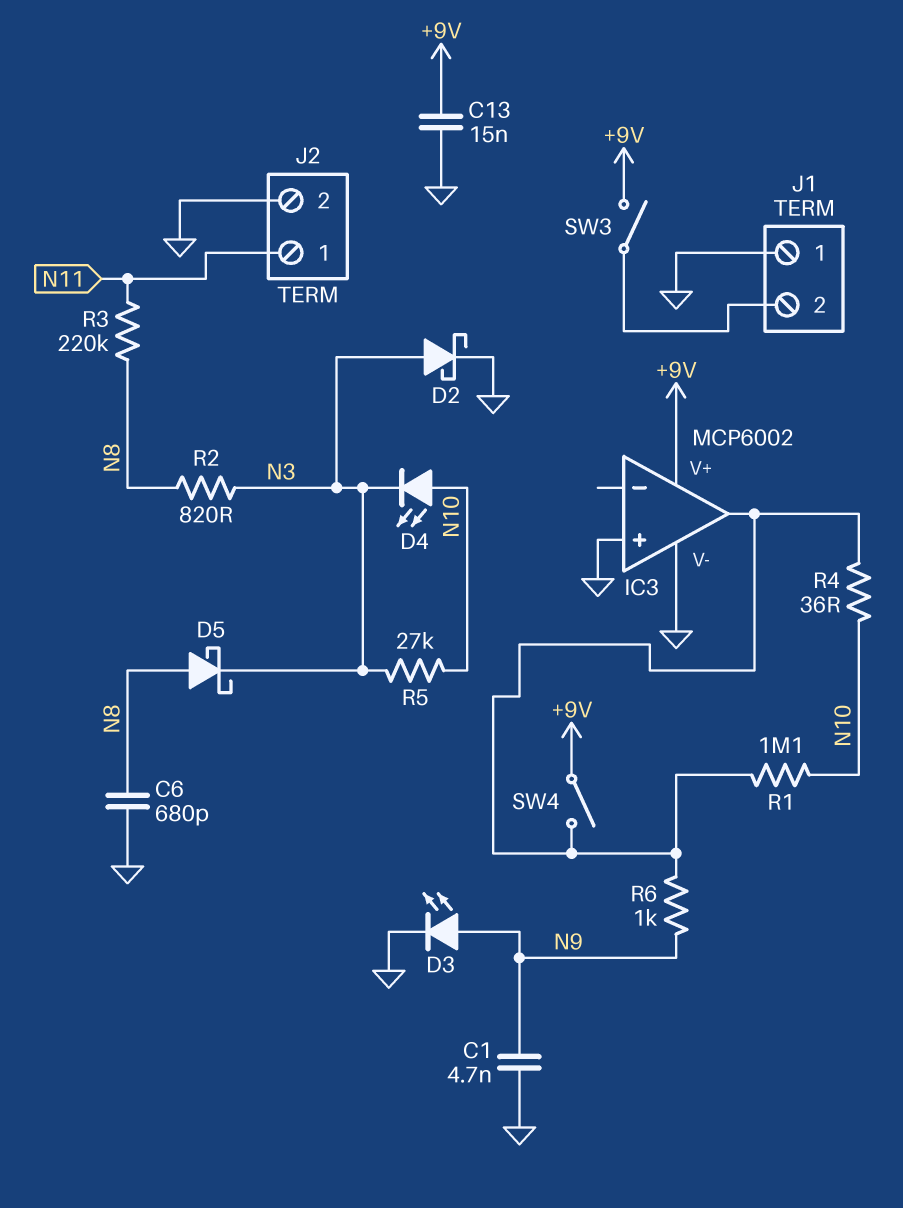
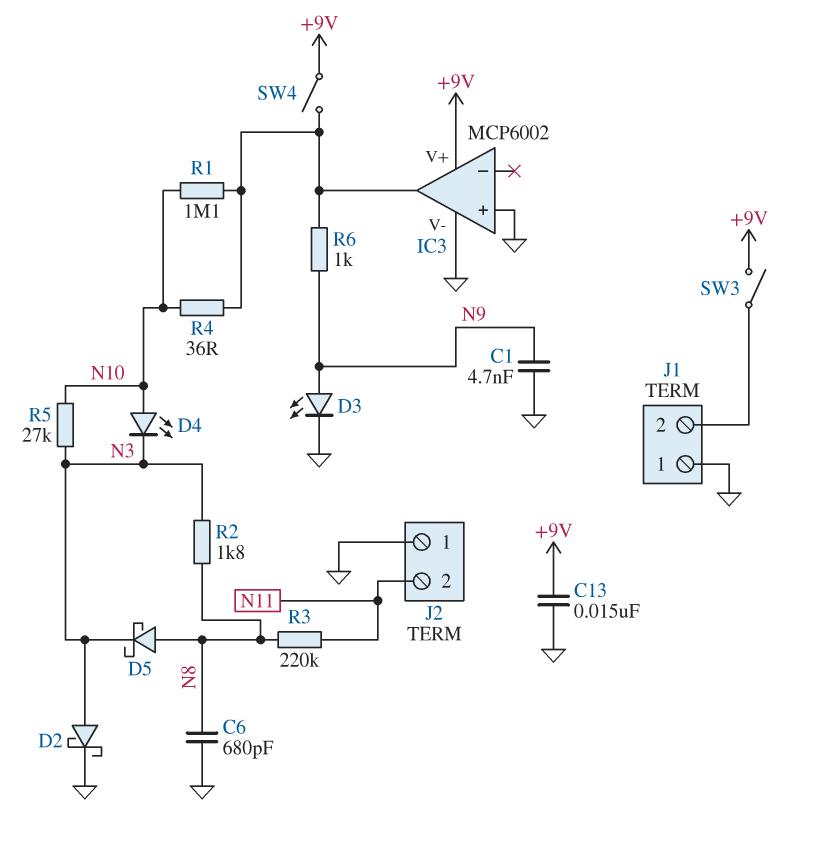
J2 pin 1: N11 -> GND
J2 pin 2: GND -> N11
R2: 820 (N3, N8) -> 1.8k (N3, N8)

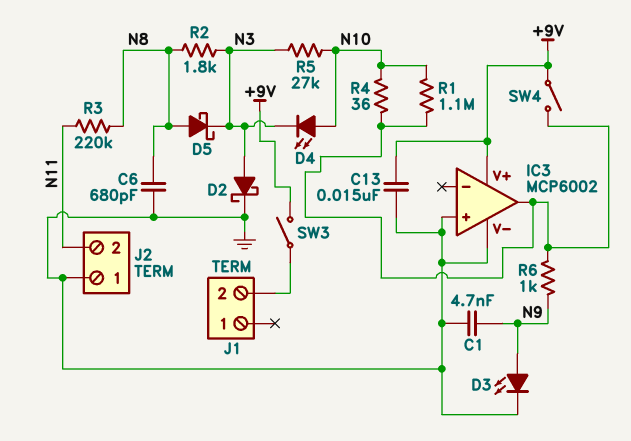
J1 pin 1: GND -> none

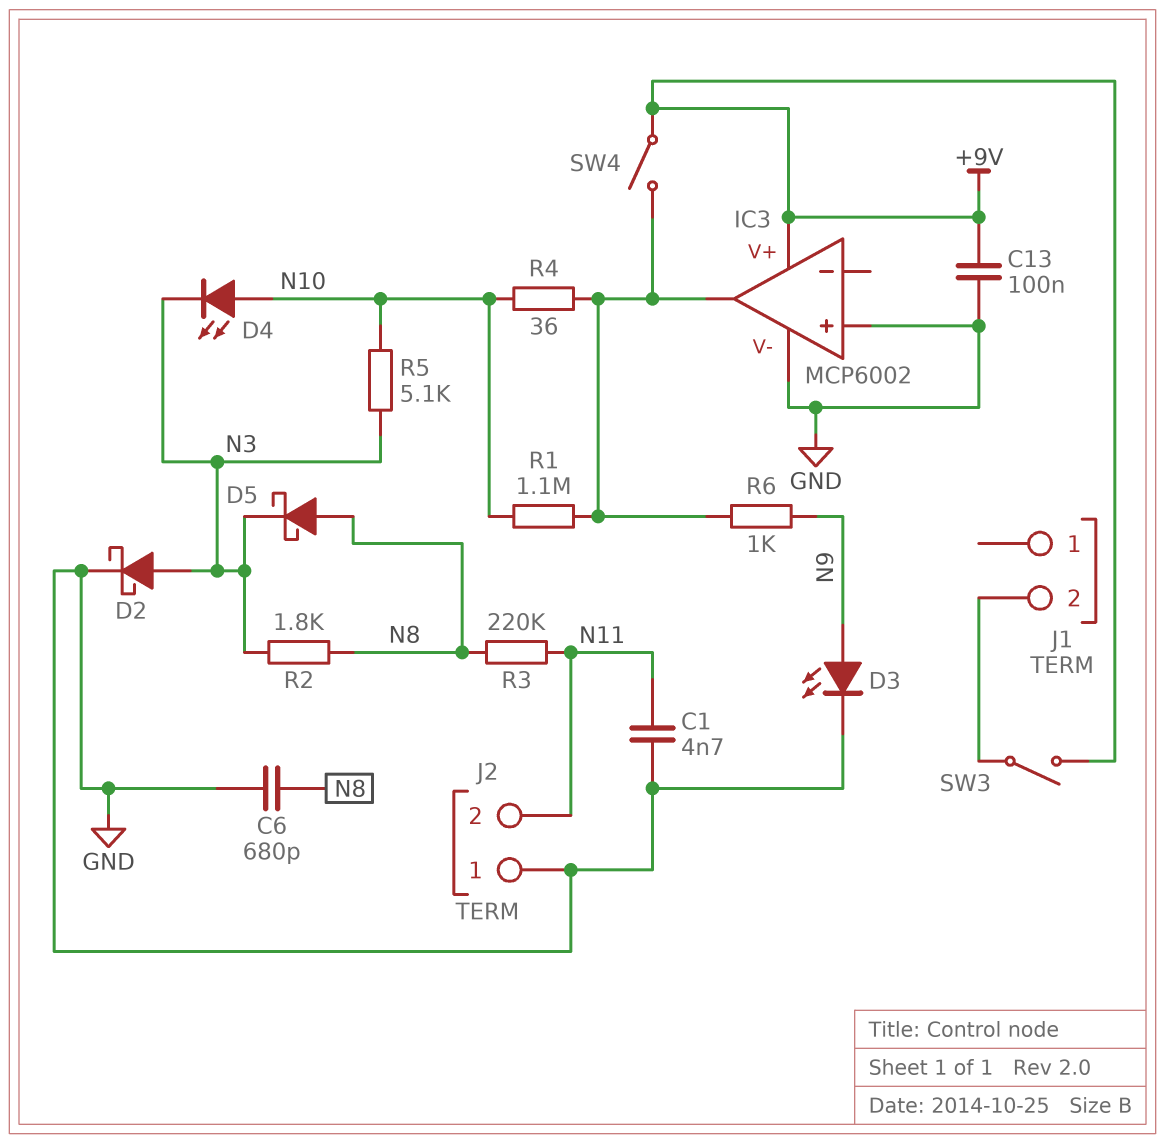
C1: 4.7nF (GND, N9) -> 4.7nF (GND, N11)
C13: 15nF (+9V, GND) -> 100nF (+9V, GND)
R5: 27k (N3, N10) -> 5.1k (N3, N10)

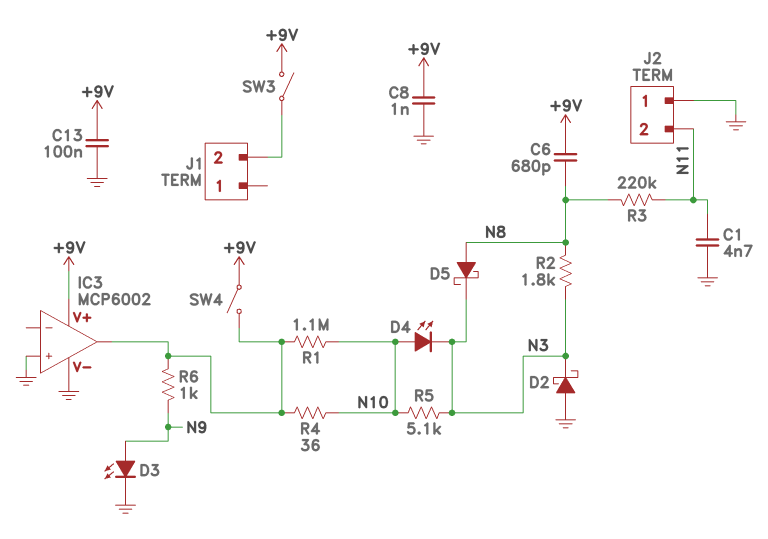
C6: 680pF (GND, N8) -> 680pF (+9V, N8)
C8: none -> 1nF (+9V, GND)
D2: schottky (A N3, K GND) -> schottky (A GND, K N3)

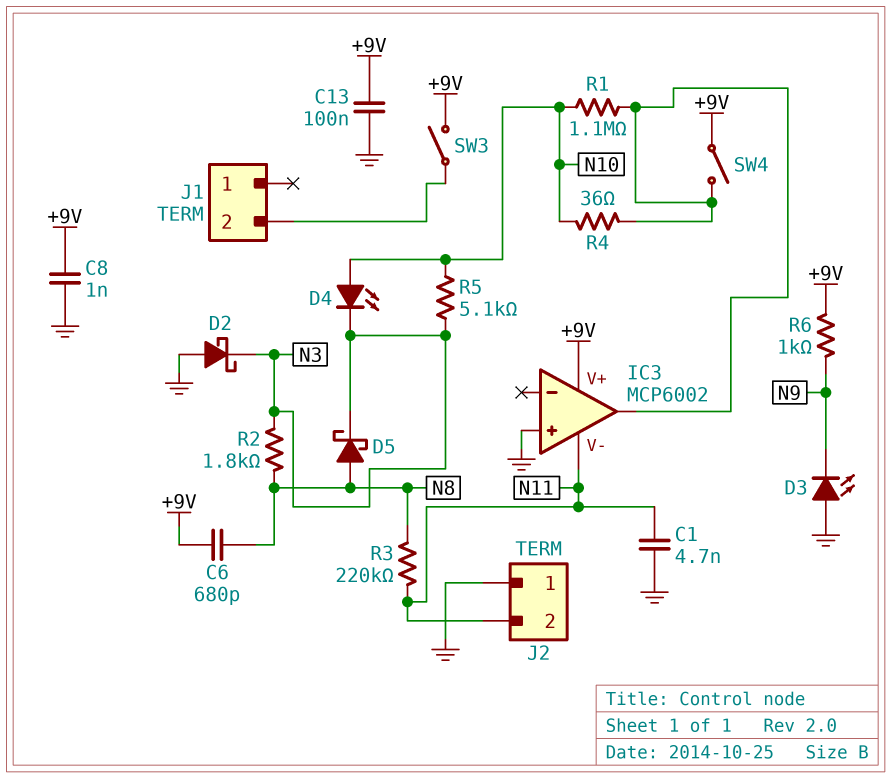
D3: LED (A N9, K GND) -> LED (A GND, K N9)
IC3 pin V-: GND -> N11
R6: 1k (IC3/out, N9) -> 1k (+9V, N9)

